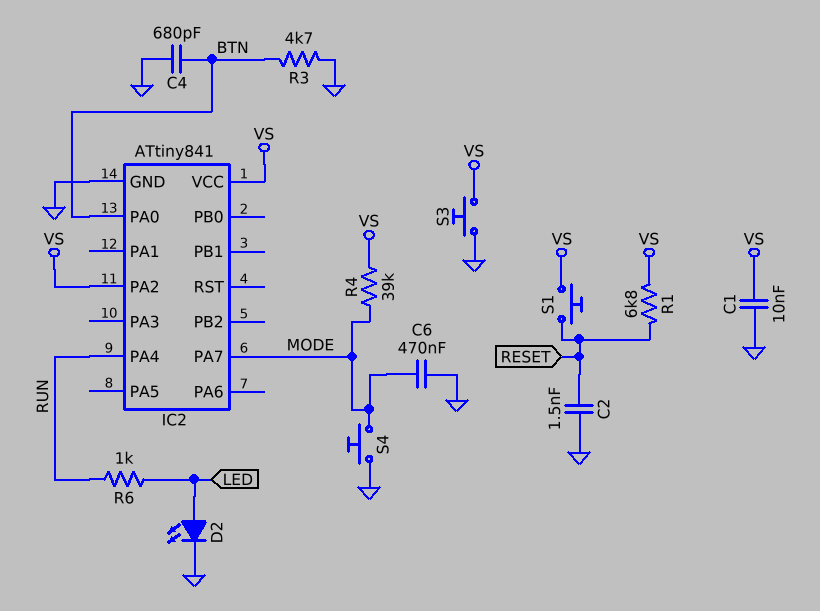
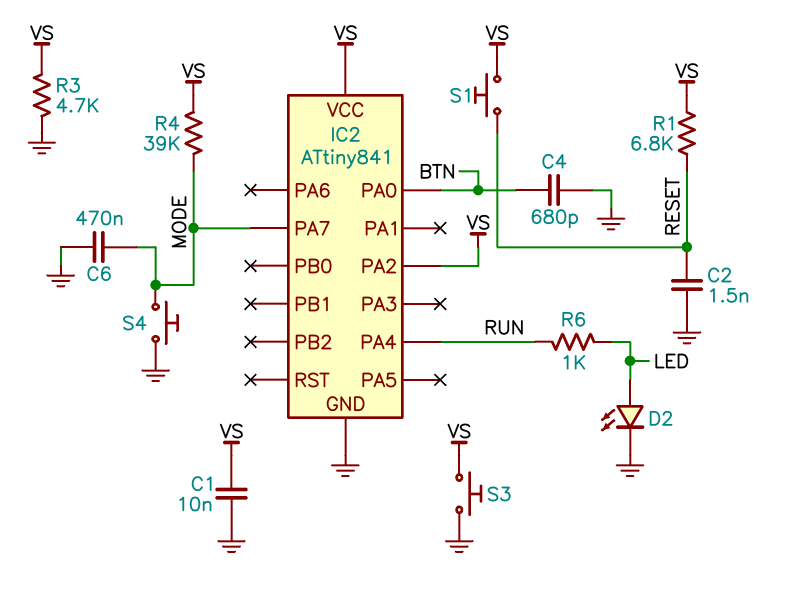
R3: 4.7k (BTN, GND) -> 4.7k (GND, VS)

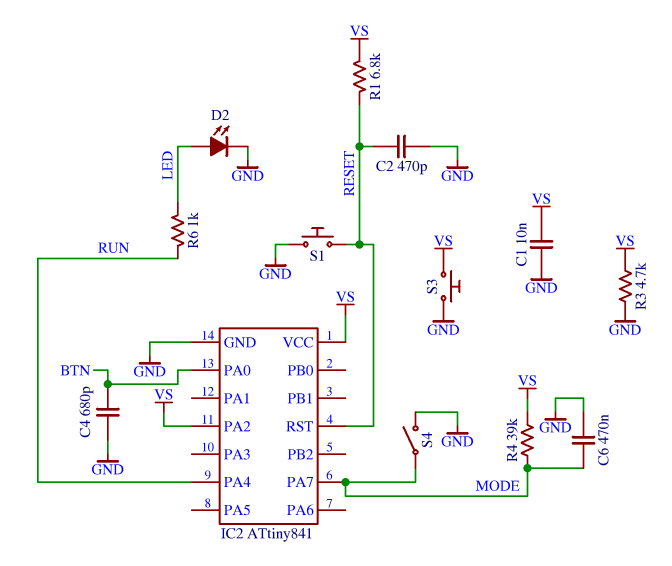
C2: 1.5nF (GND, RESET) -> 470pF (GND, RESET)
IC2 pin RST: none -> RESET
S1: button (RESET, VS) -> button (GND, RESET)
S4: button (GND, MODE) -> switch (GND, MODE)

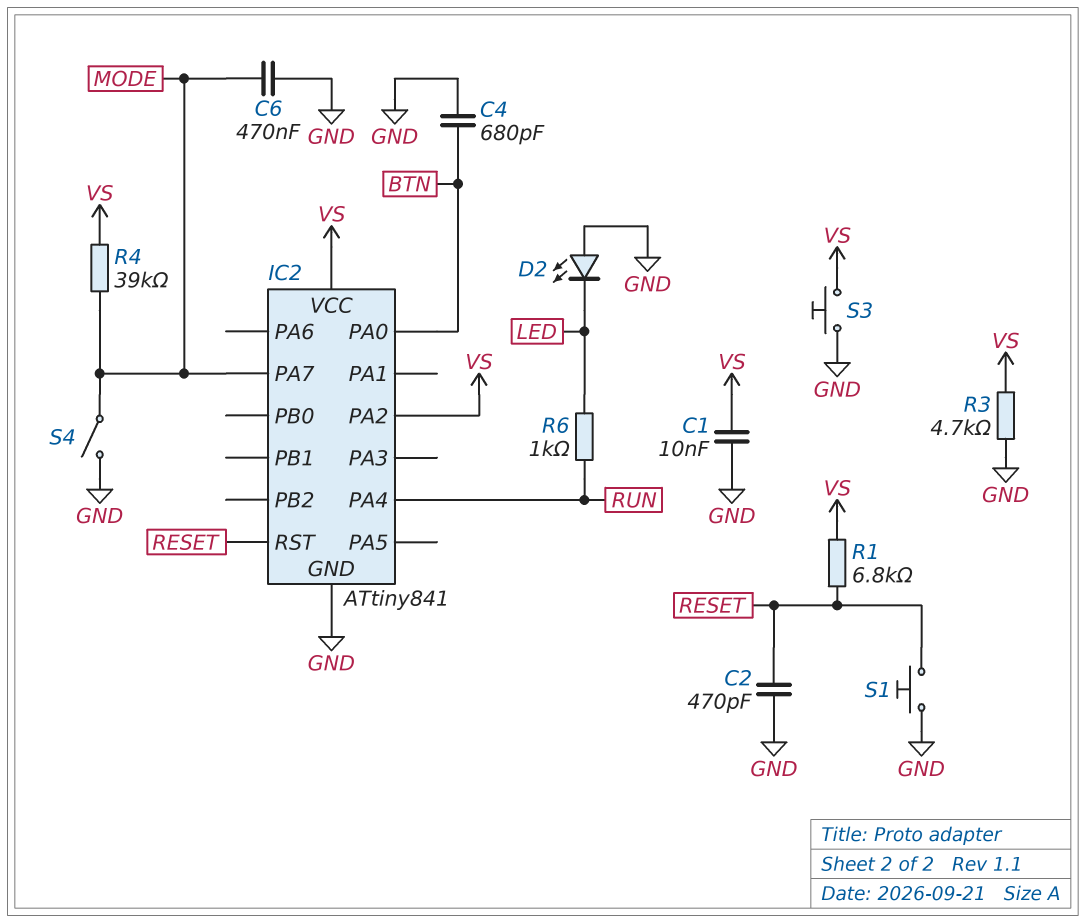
D2: LED (A LED, K GND) -> LED (A GND, K LED)

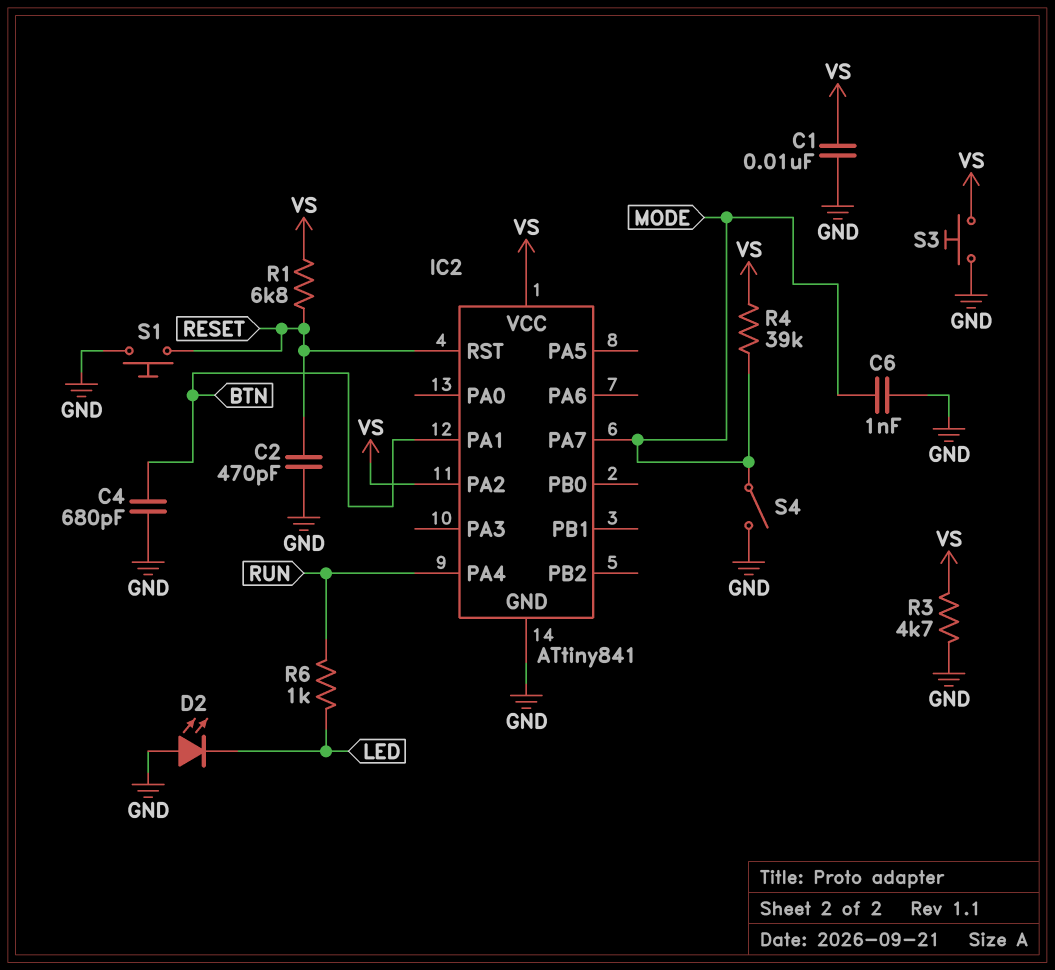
C6: 470nF (GND, MODE) -> 1nF (GND, MODE)
IC2 pin PA0: BTN -> none
IC2 pin PA1: none -> BTN

